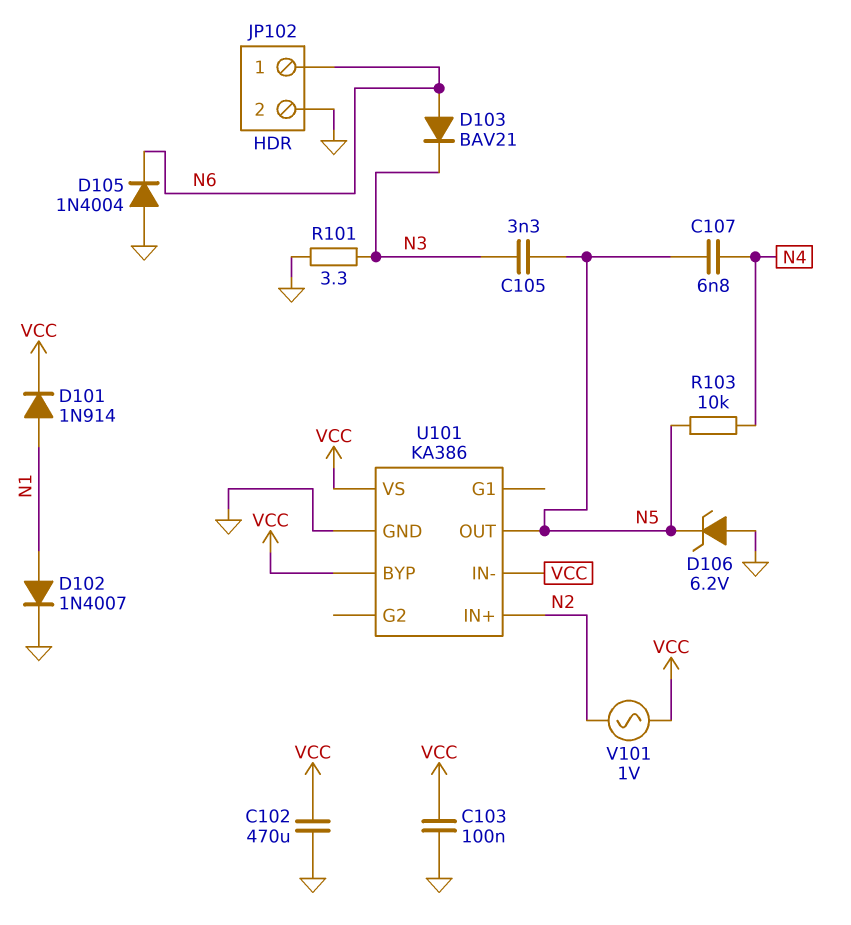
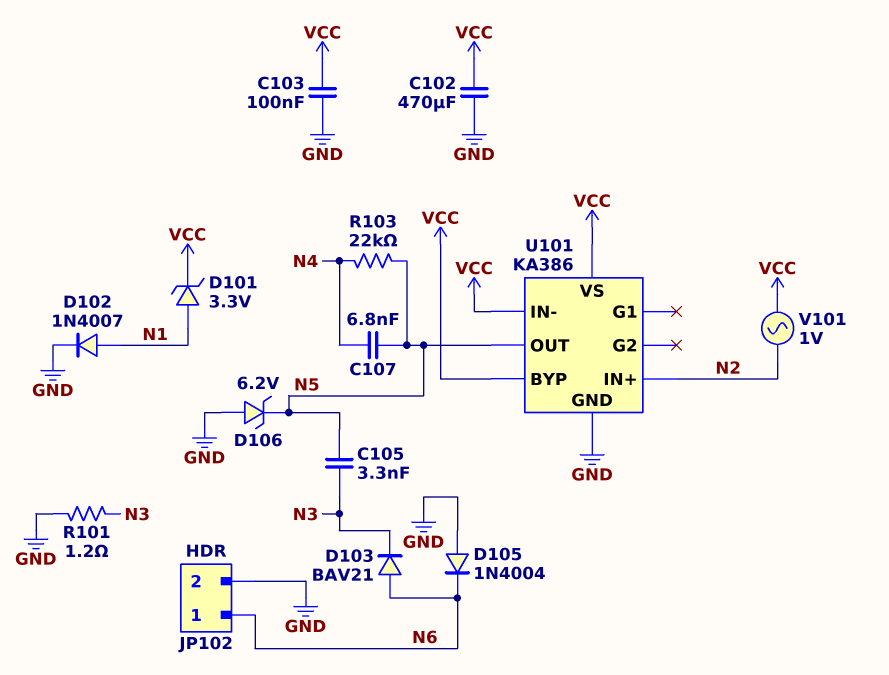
D101: diode 1N914 (A N1, K VCC) -> zener 3.3V (A N1, K VCC)
R101: 3.3 (GND, N3) -> 1.2 (GND, N3)
R103: 10k (N4, N5) -> 22k (N4, N5)

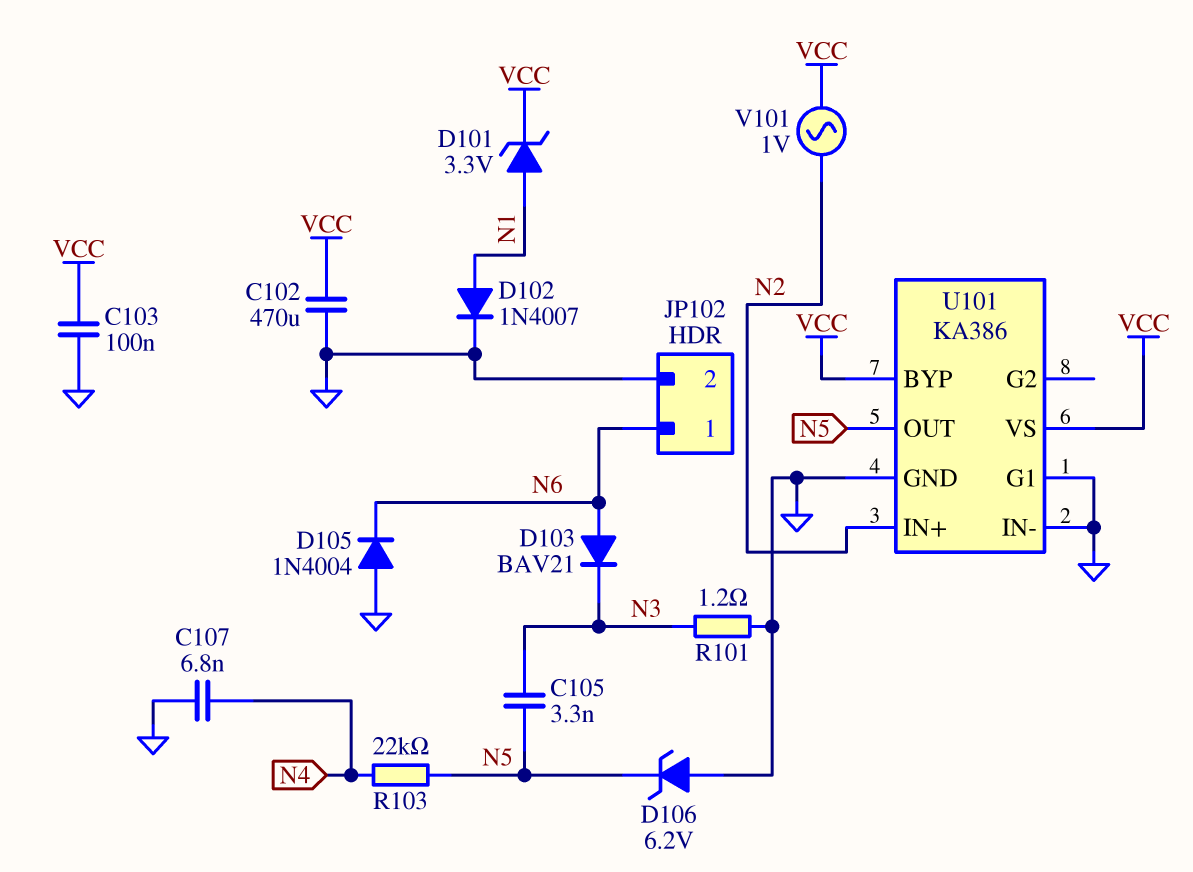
C107: 6.8nF (N4, N5) -> 6.8nF (GND, N4)
U101 pin G1: none -> GND
U101 pin IN-: VCC -> GND

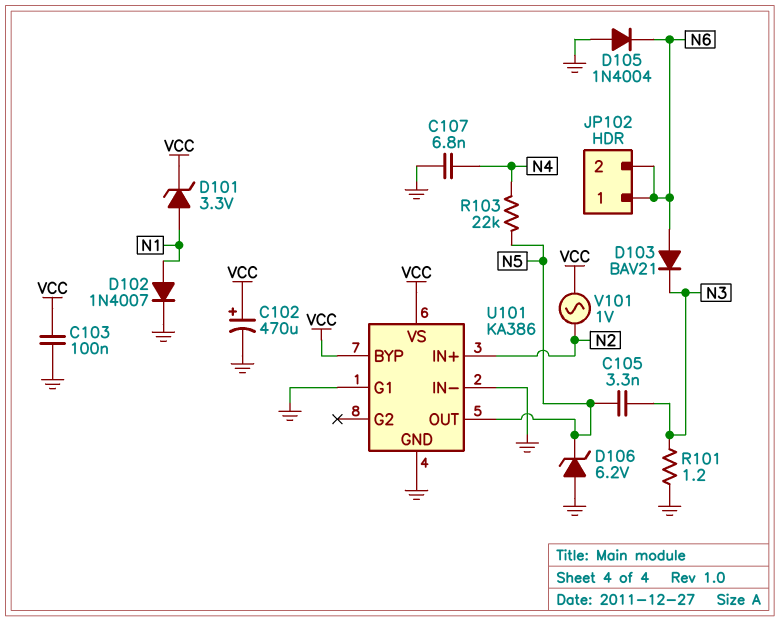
C102: 470uF (GND, VCC) -> 470uF (plus VCC, minus GND)
JP102 pin 2: GND -> N6

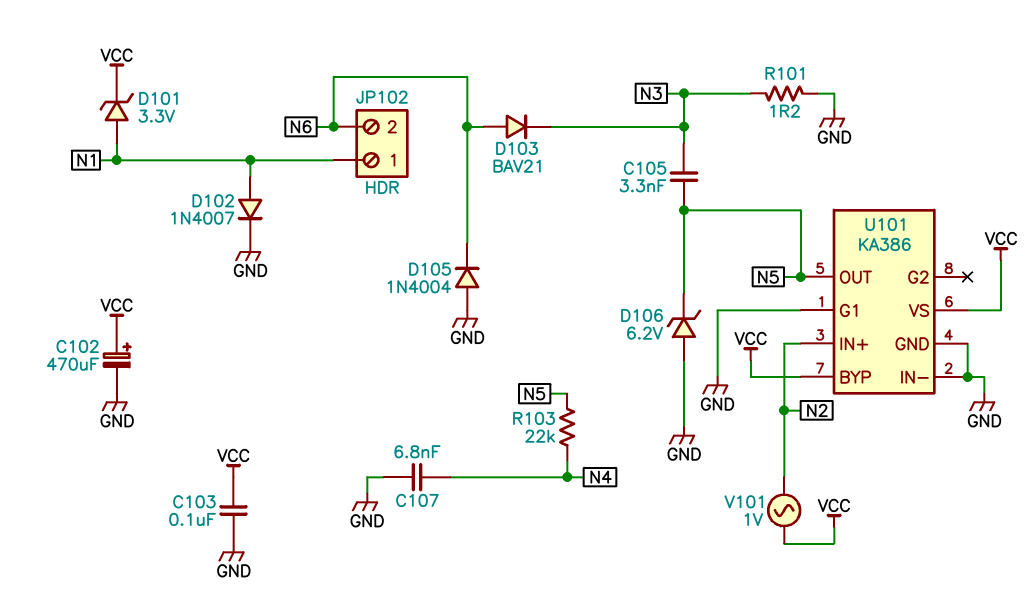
JP102 pin 1: N6 -> N1

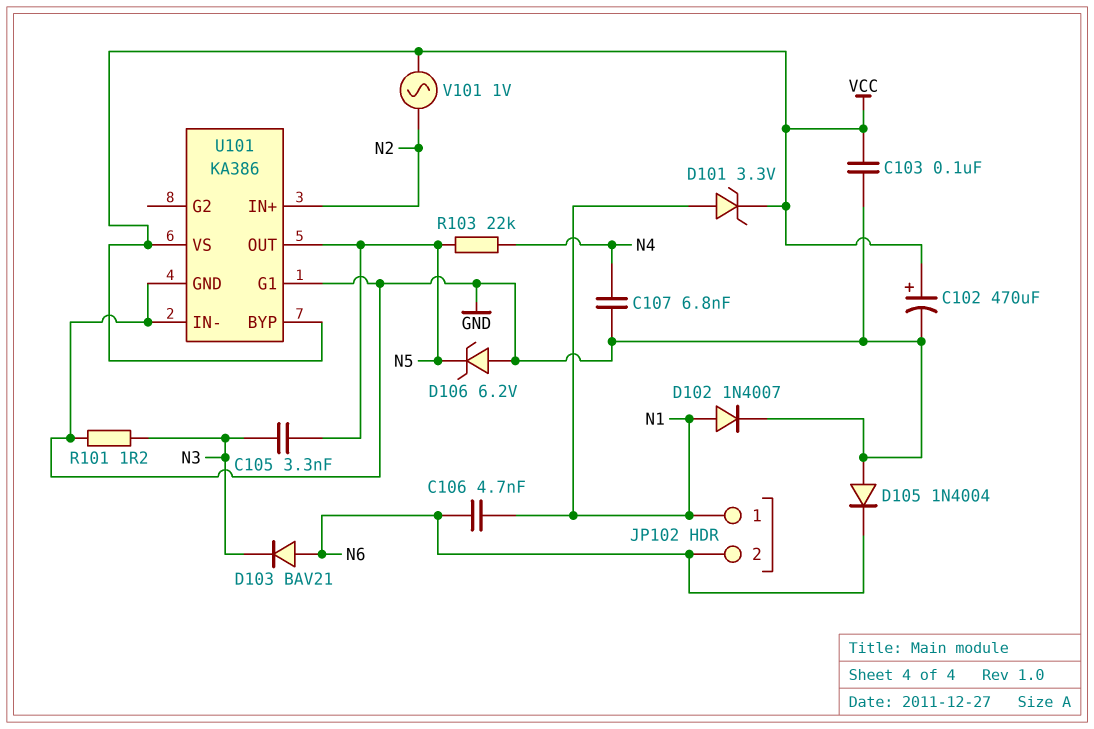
C106: none -> 4.7nF (N1, N6)

